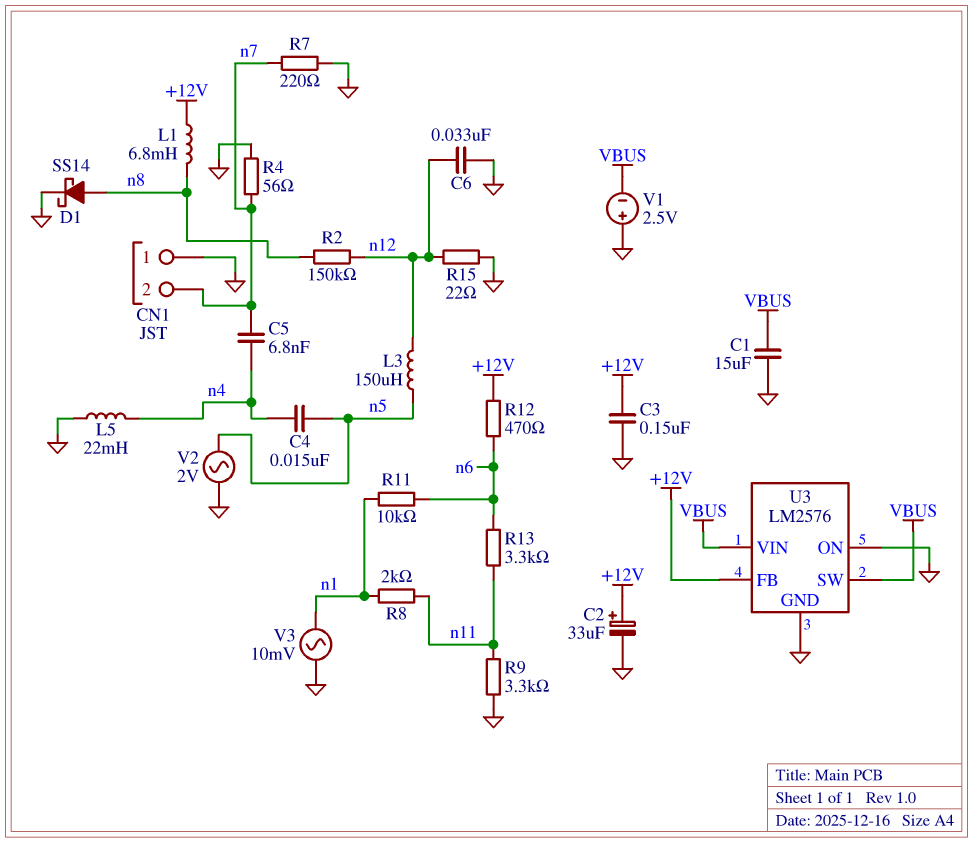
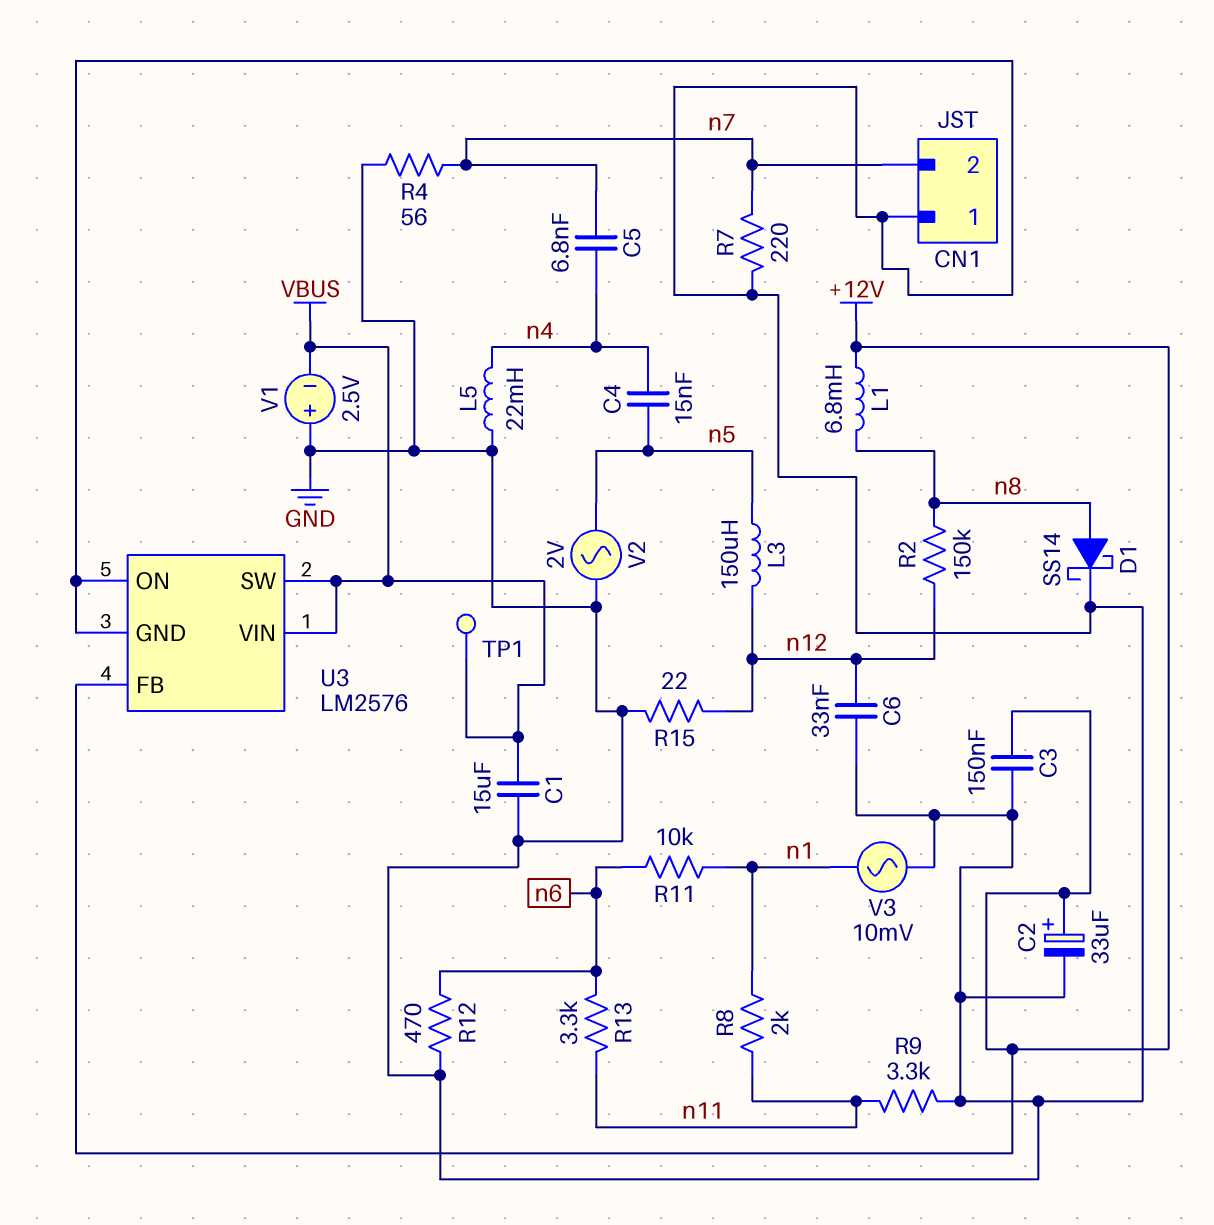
R12: 470 (+12V, n6) -> 470 (GND, n6)
TP1: none -> test point (VBUS)

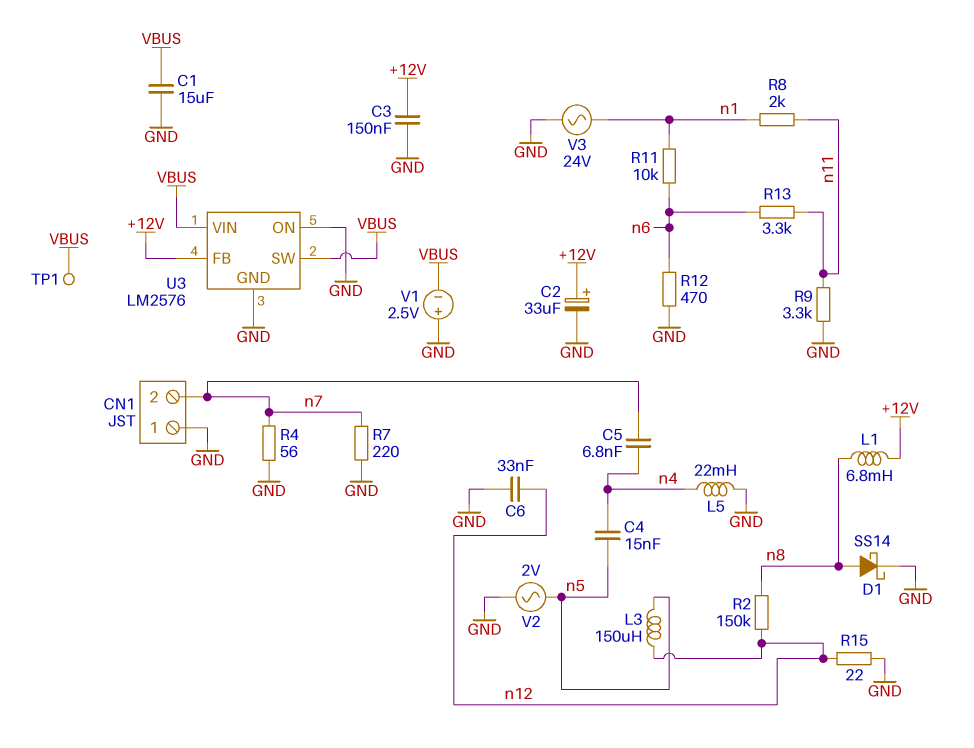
V3: AC 10mV (GND, n1) -> AC 24V (GND, n1)

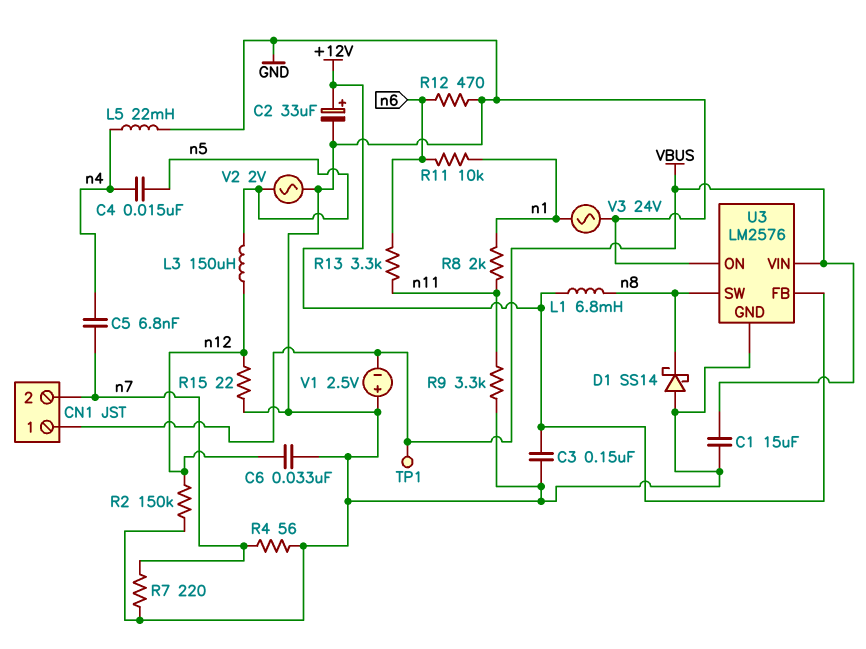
CN1 pin 1: GND -> VBUS
D1: schottky SS14 (A n8, K GND) -> schottky SS14 (A GND, K n8)
R2: 150k (n8, n12) -> 150k (GND, n12)
U3 pin SW: VBUS -> n8

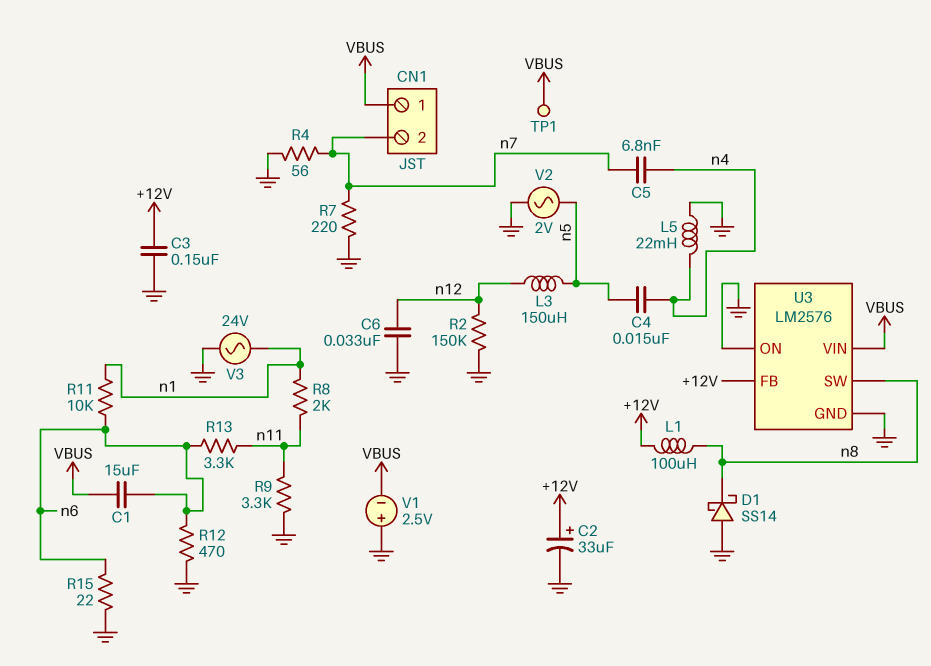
C1: 15uF (GND, VBUS) -> 15uF (VBUS, n6)
L1: 6.8mH (+12V, n8) -> 100uH (+12V, n8)
R15: 22 (GND, n12) -> 22 (GND, n6)

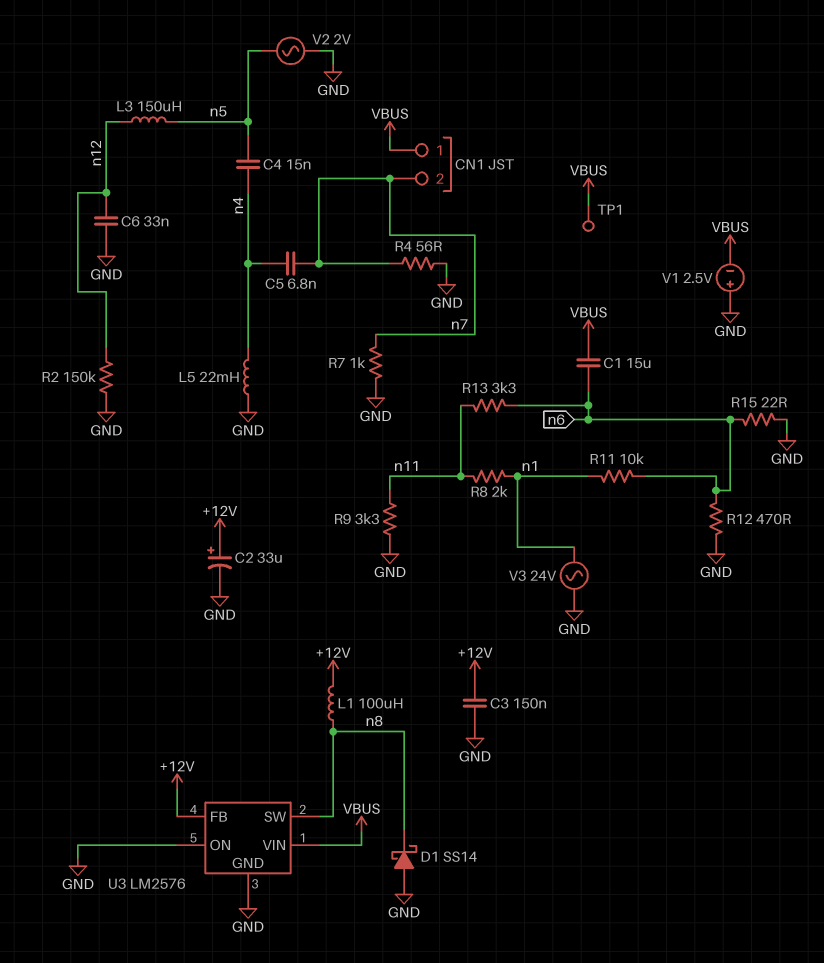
R7: 220 (GND, n7) -> 1k (GND, n7)

